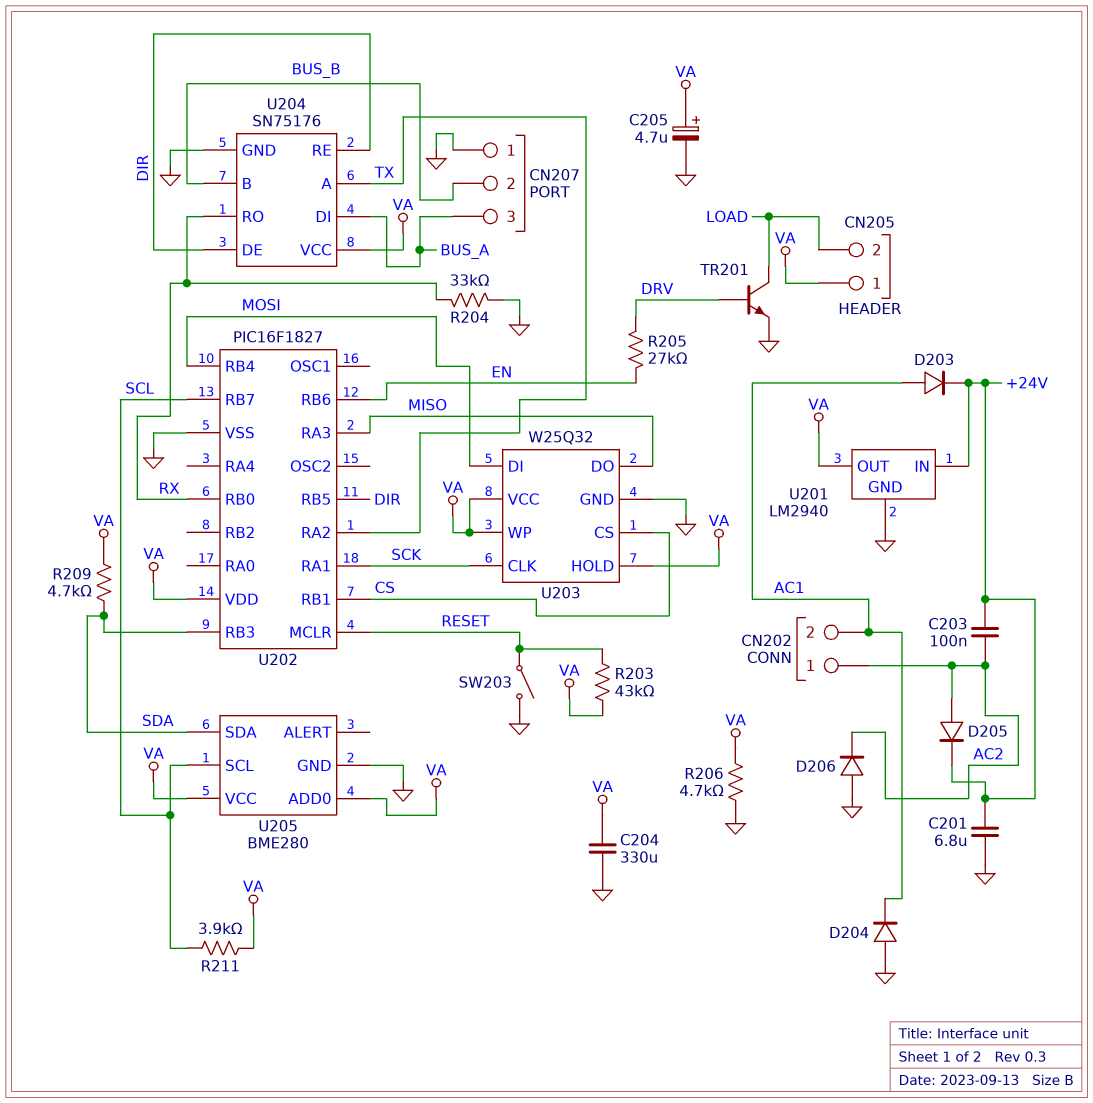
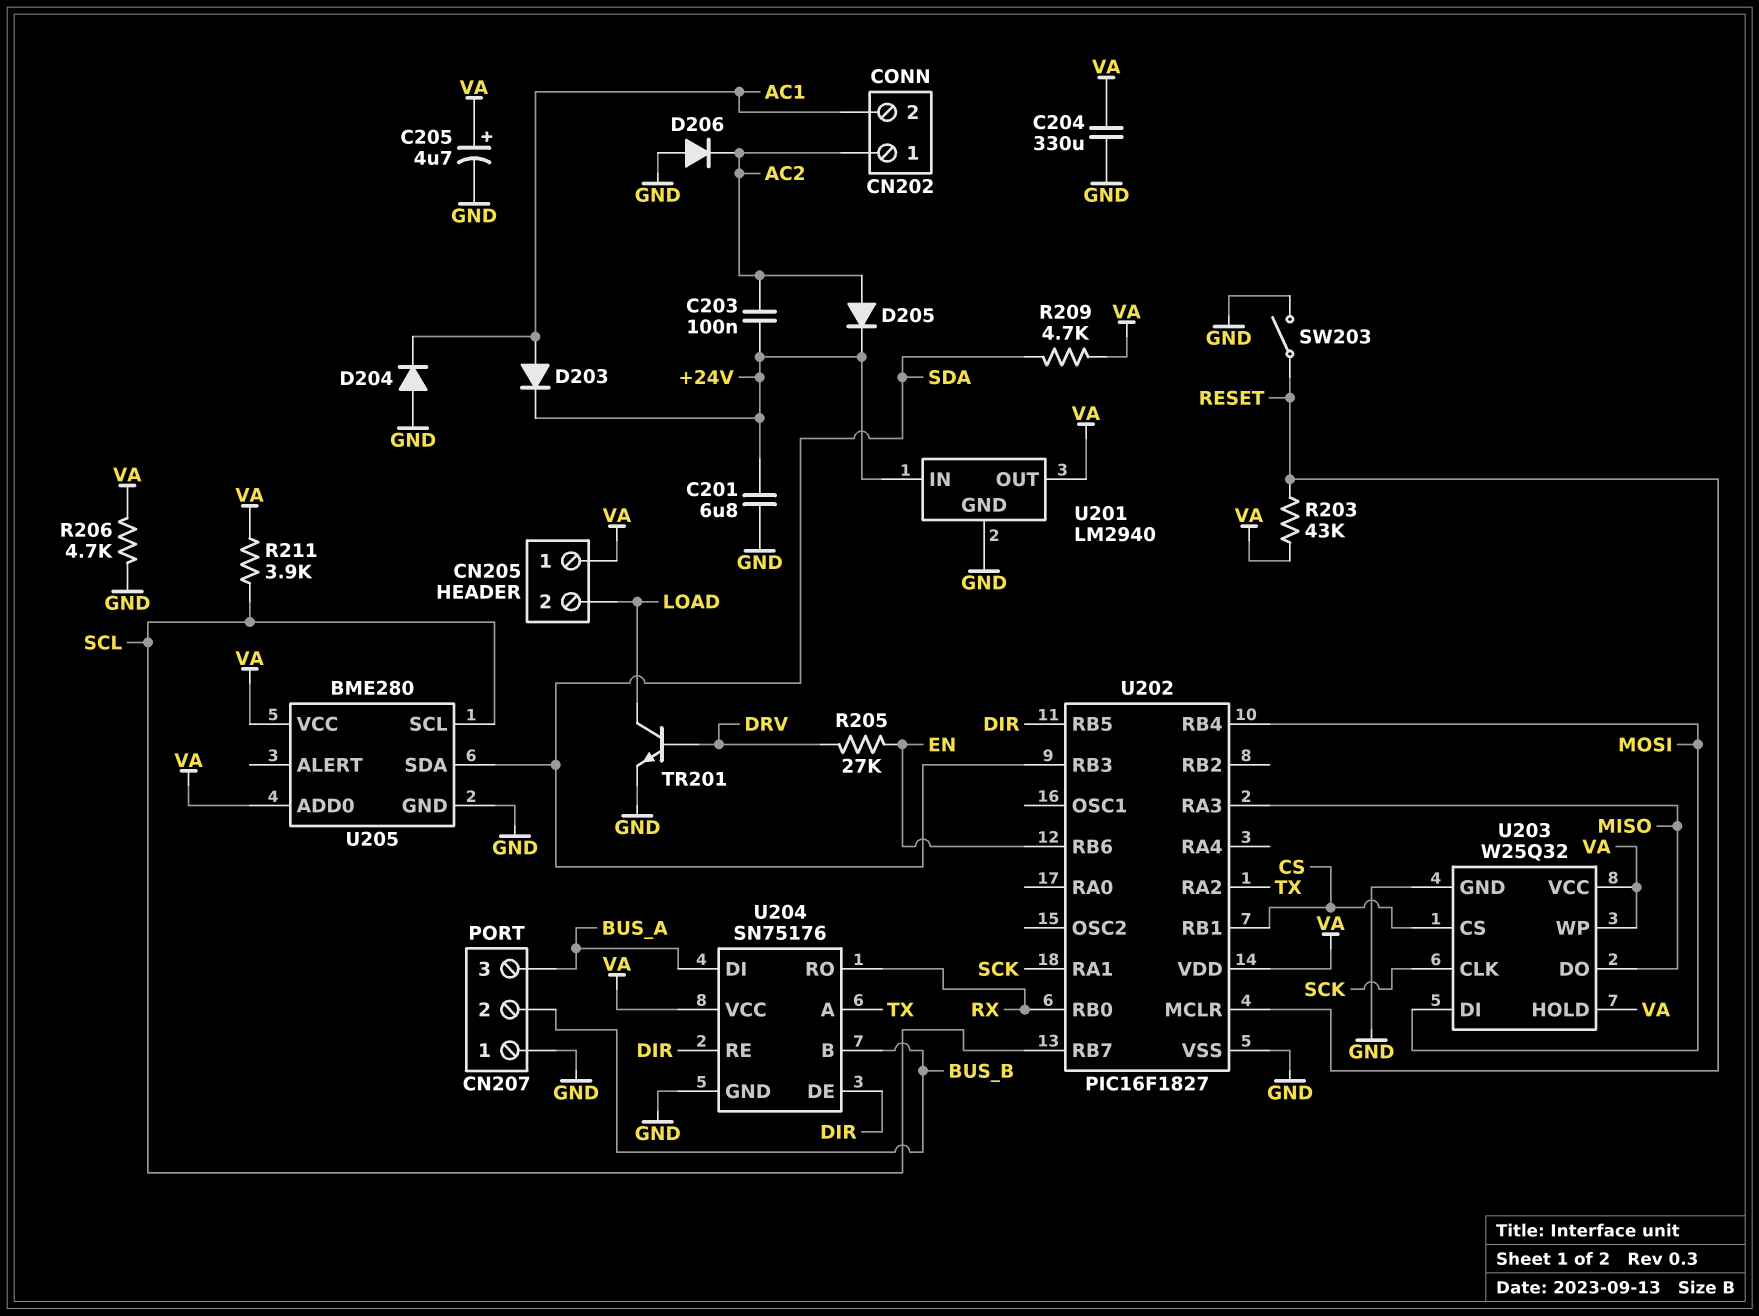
R204: 33k (GND, RX) -> none

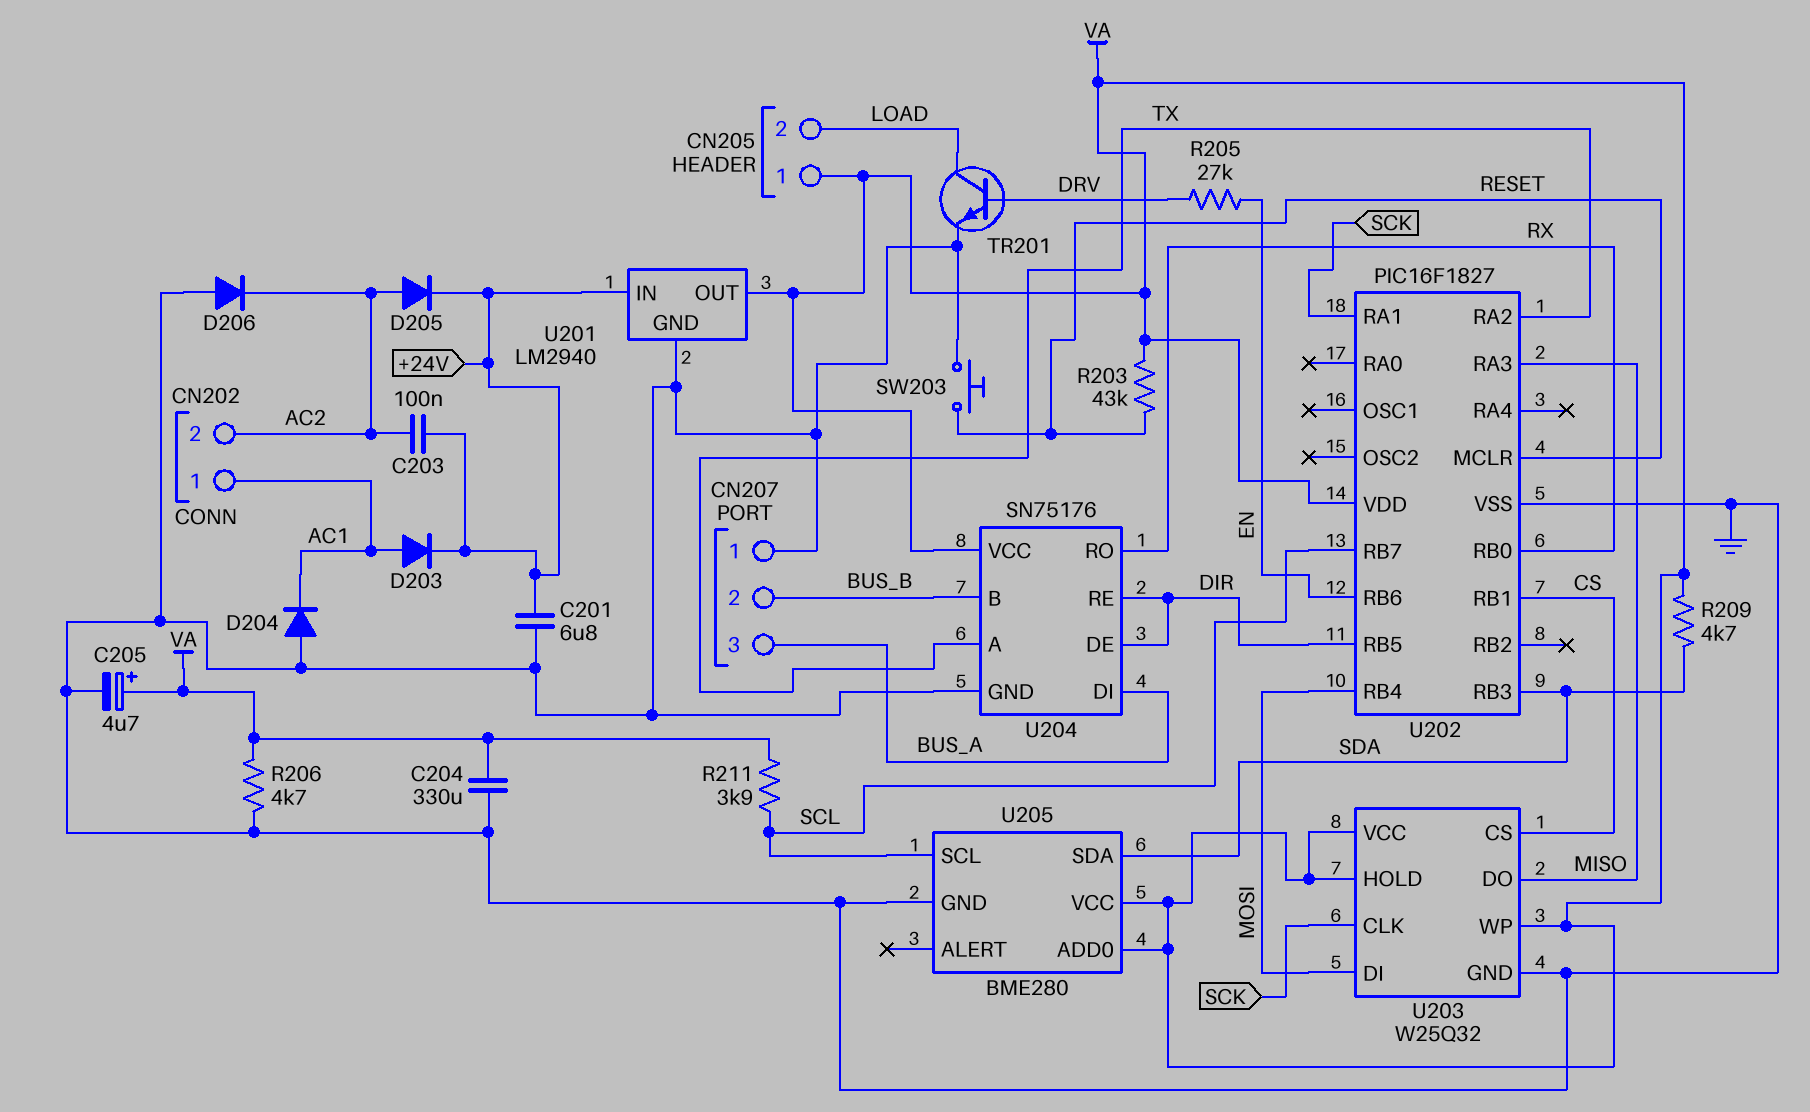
CN202 pin 1: AC2 -> AC1
CN202 pin 2: AC1 -> AC2
SW203: switch (GND, RESET) -> button (GND, RESET)

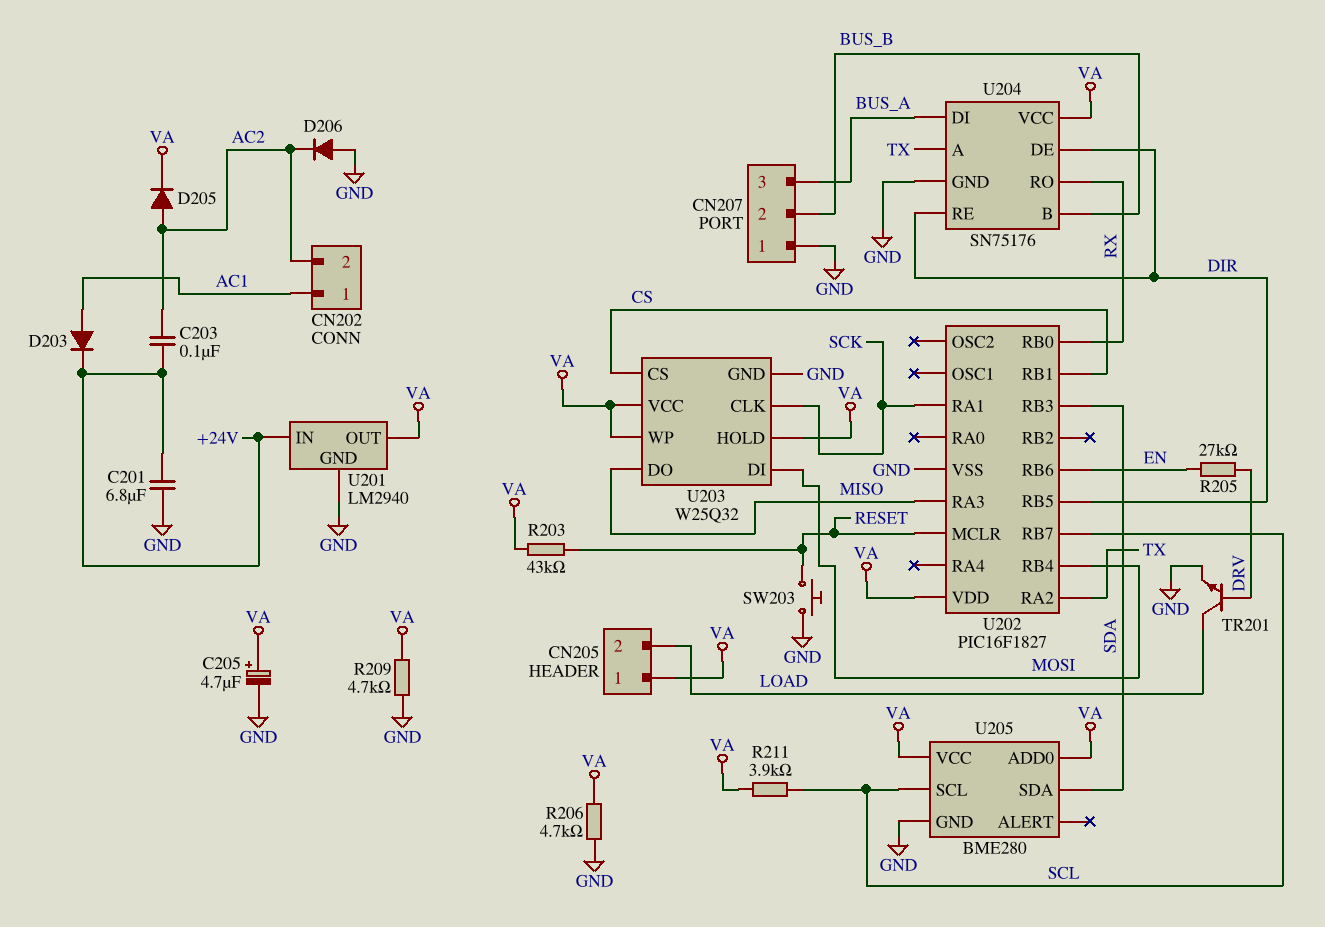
C204: 330uF (GND, VA) -> none
D204: diode (A GND, K AC1) -> none
D205: diode (A AC2, K +24V) -> diode (A AC2, K VA)
R209: 4.7k (SDA, VA) -> 4.7k (GND, VA)

